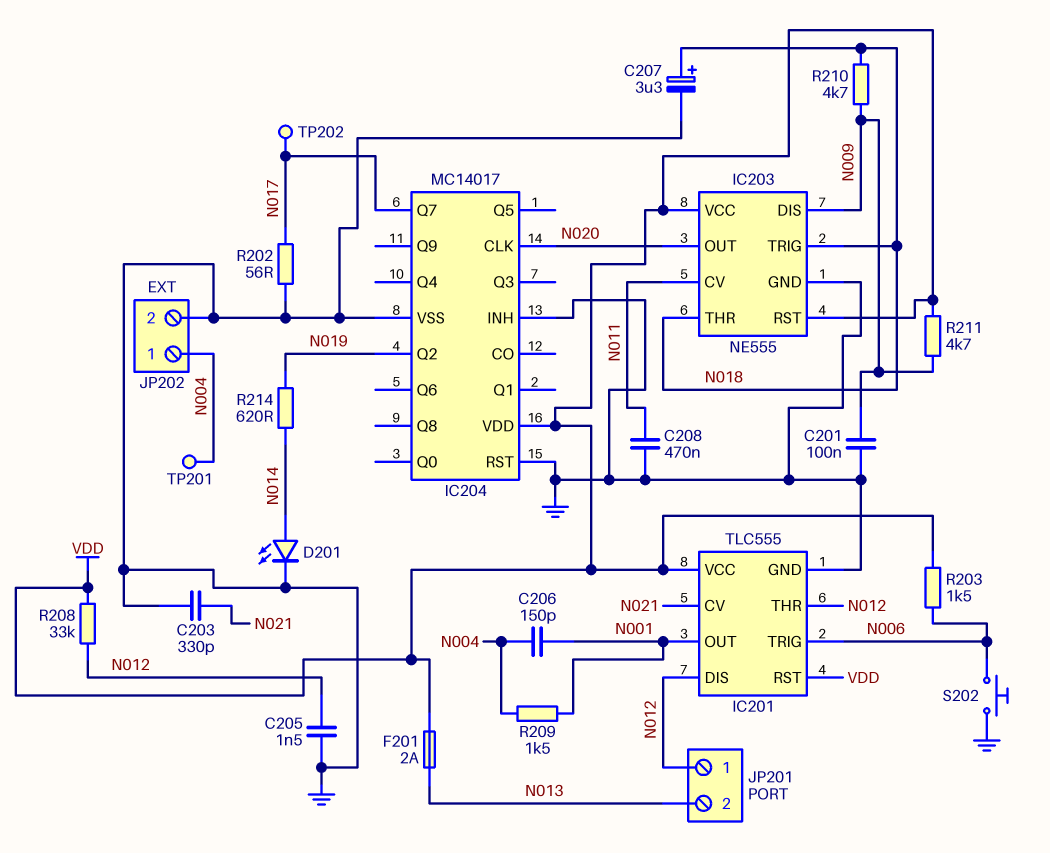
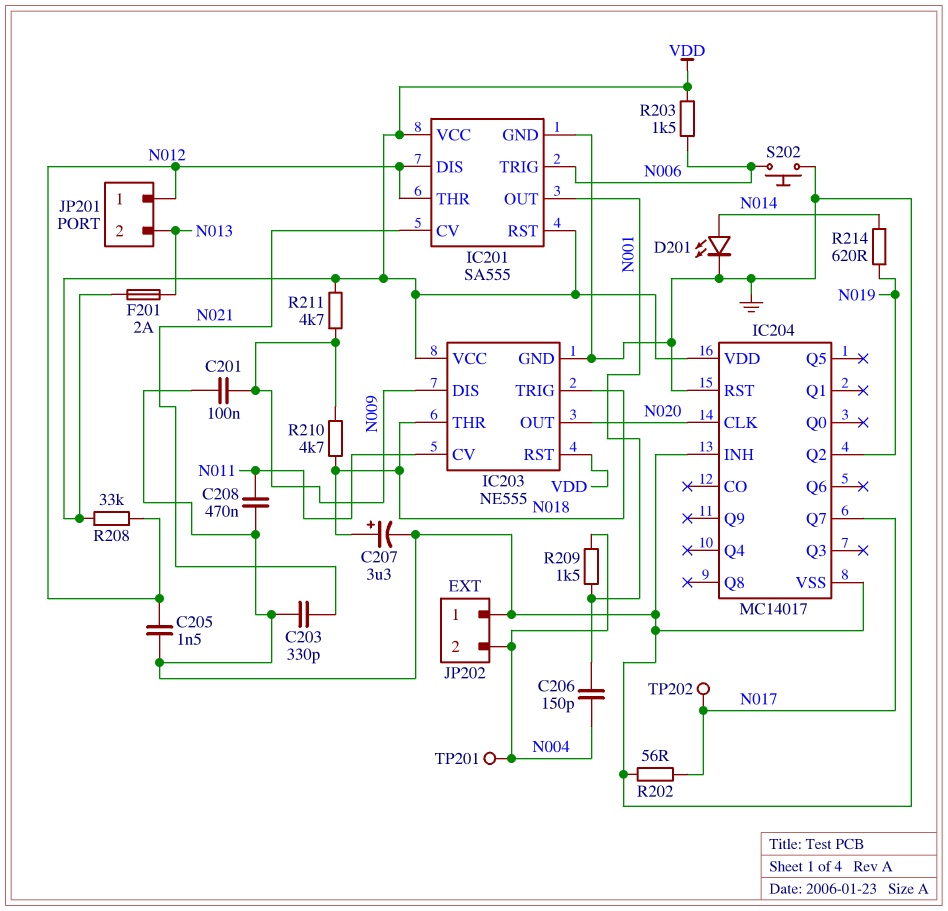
IC201: TLC555 -> SA555
JP202 pin 1: N004 -> GND
JP202 pin 2: GND -> N004

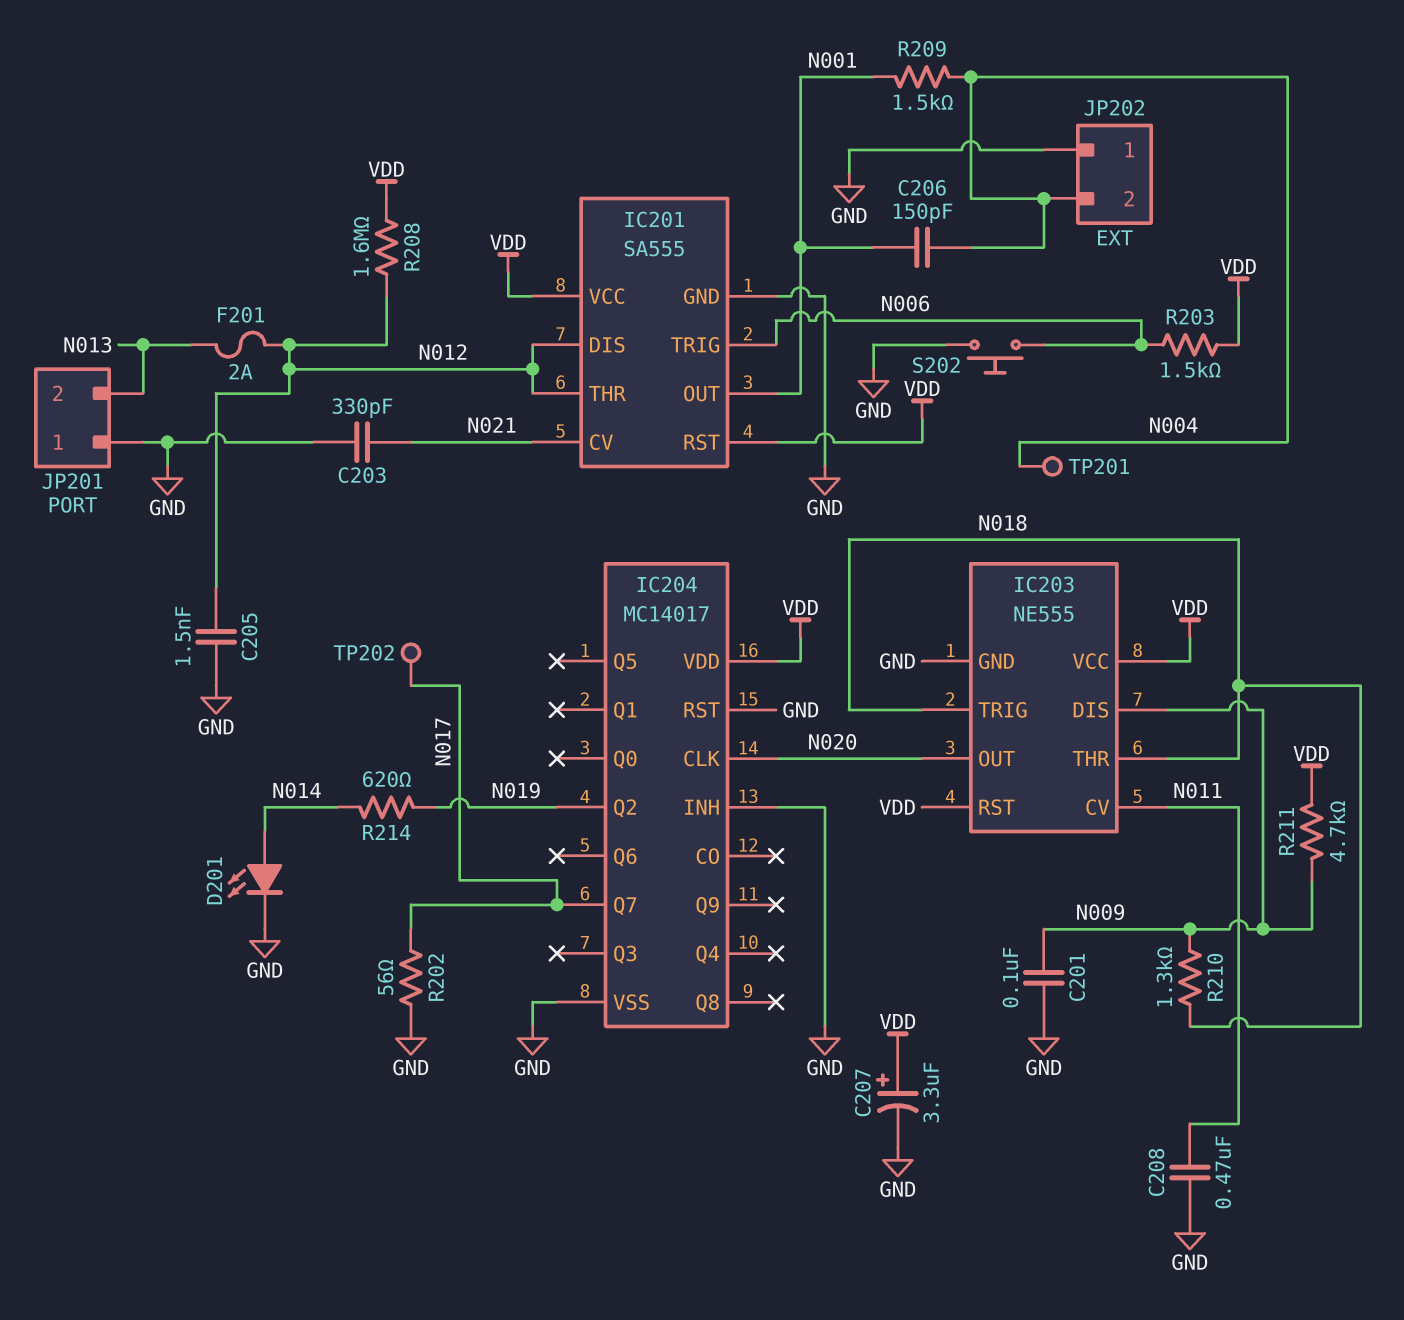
C207: 3.3uF (plus N018, minus GND) -> 3.3uF (plus VDD, minus GND)
F201: 2A (N013, VDD) -> 2A (N012, N013)
JP201 pin 1: N012 -> GND
R208: 33k (N012, VDD) -> 1.6M (N012, VDD)
R210: 4.7k (N009, N018) -> 1.3k (N009, N018)

